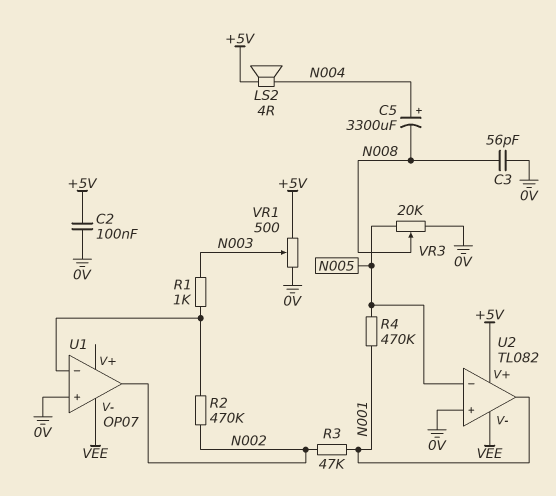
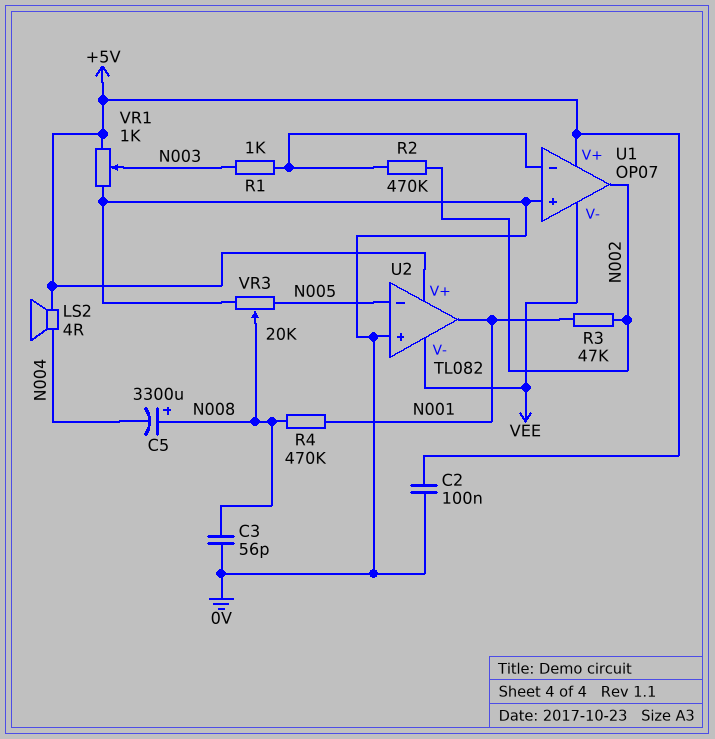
C5: 3300uF (plus N004, minus N008) -> 3300uF (plus N008, minus N004)
R4: 470k (N001, N005) -> 470k (N001, N008)
U1 pin V+: none -> +5V
VR1: 500 (+5V, 0V, wiper N003) -> 1k (+5V, 0V, wiper N003)

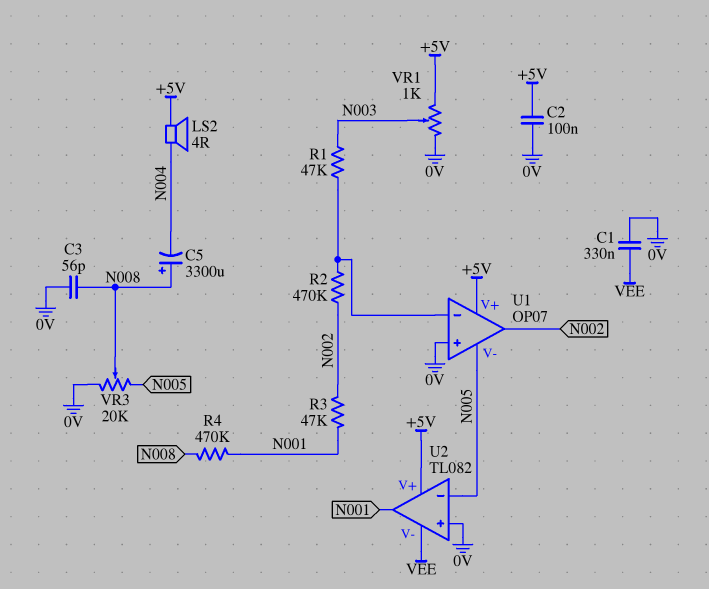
C1: none -> 330nF (0V, VEE)
R1: 1k (N003, U1/in-) -> 47k (N003, U1/in-)
U1 pin V-: VEE -> N005

